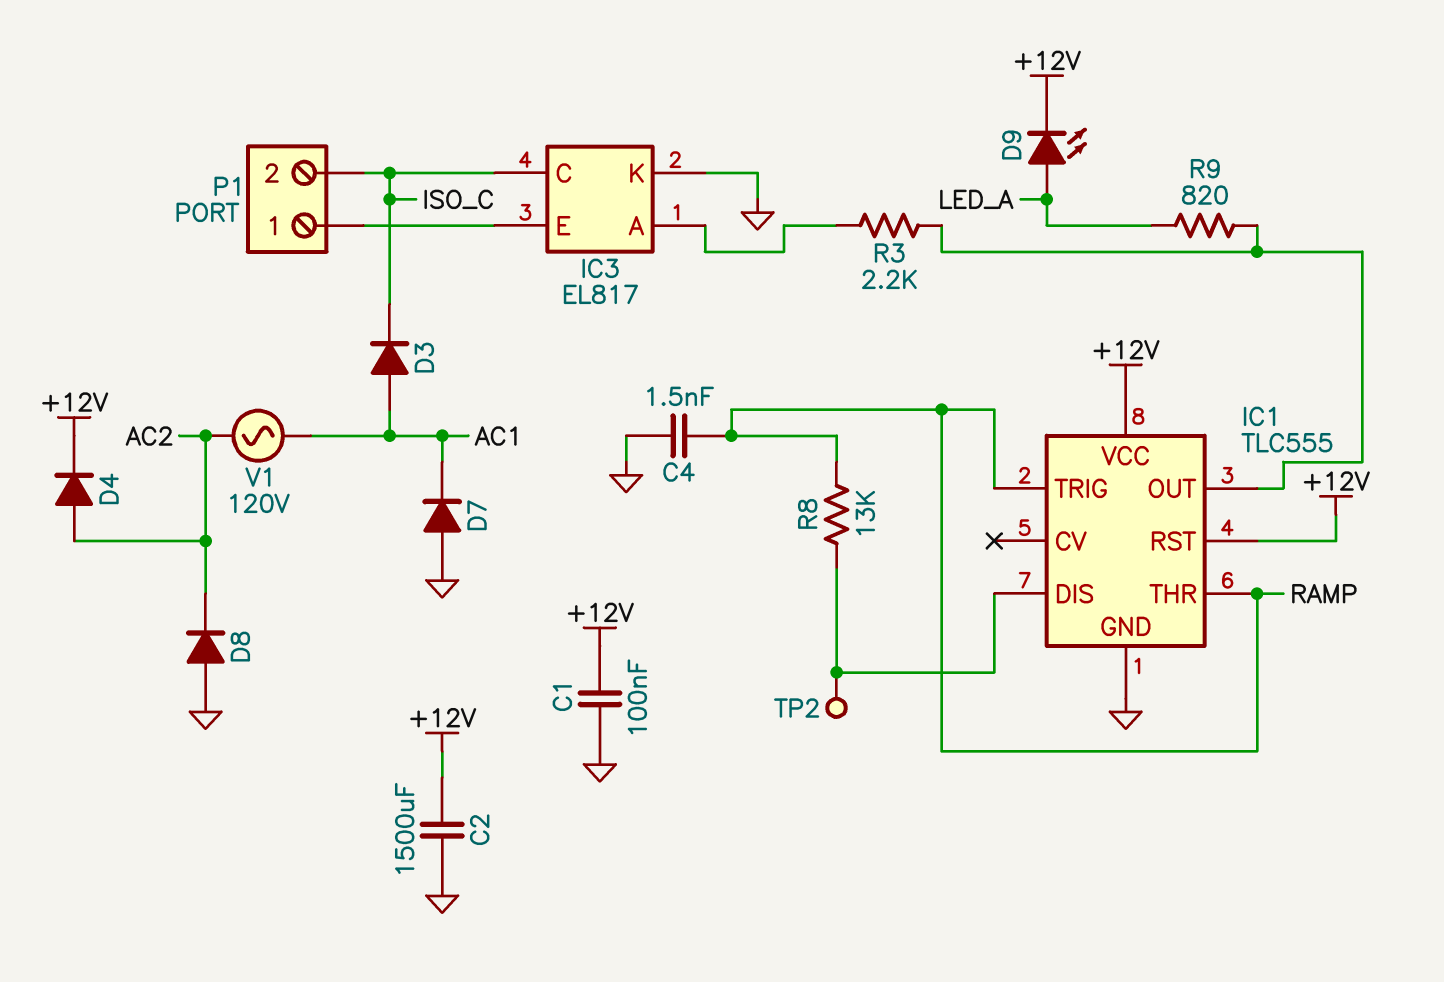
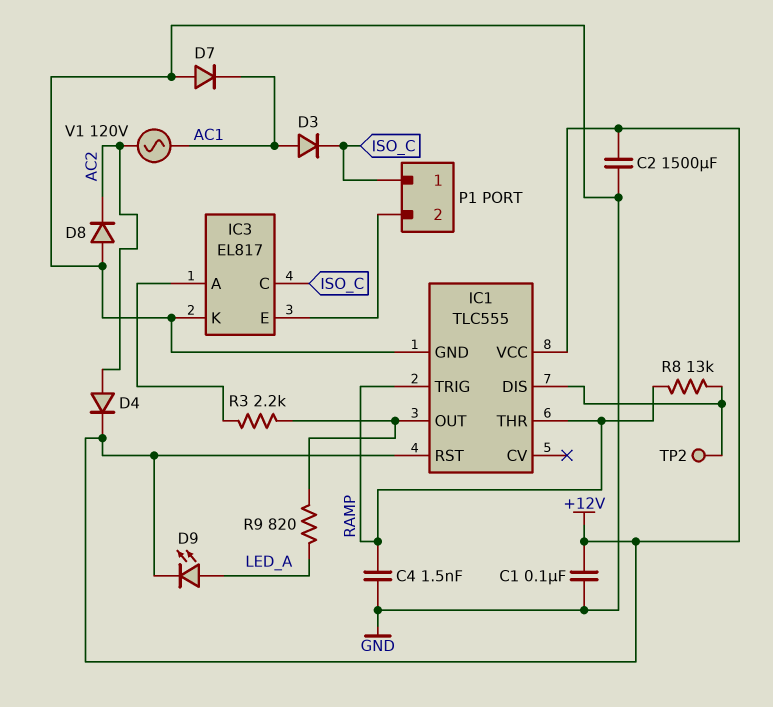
P1 pin 1: IC3/E -> ISO_C
P1 pin 2: ISO_C -> IC3/E

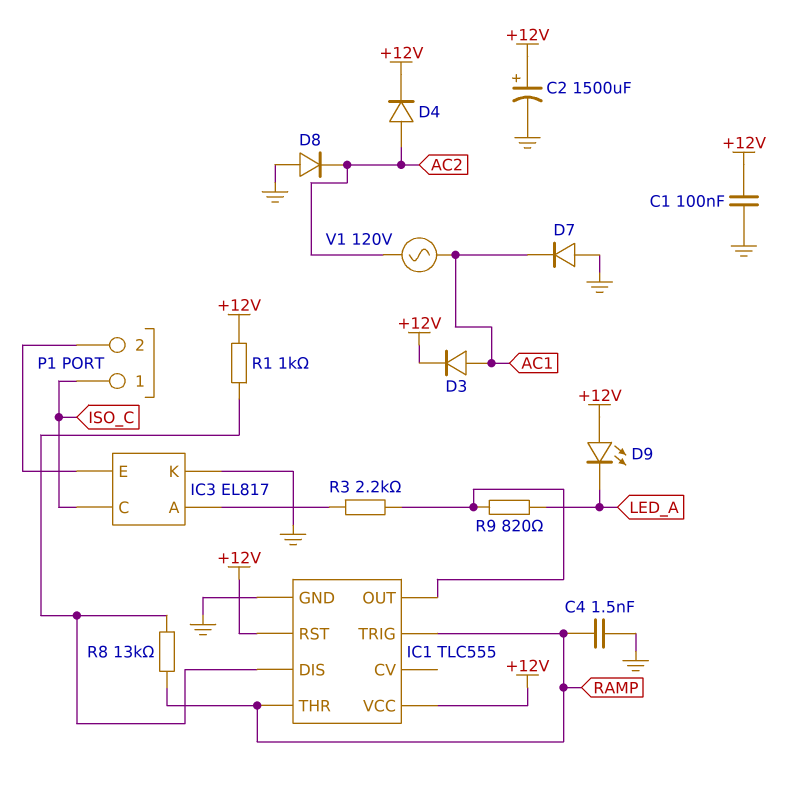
C2: 1500uF (+12V, GND) -> 1500uF (plus +12V, minus GND)
D3: diode (A AC1, K ISO_C) -> diode (A AC1, K +12V)
D9: LED (A LED_A, K +12V) -> LED (A +12V, K LED_A)
R1: none -> 1k (+12V, IC1/DIS)
TP2: test point (IC1/DIS) -> none

